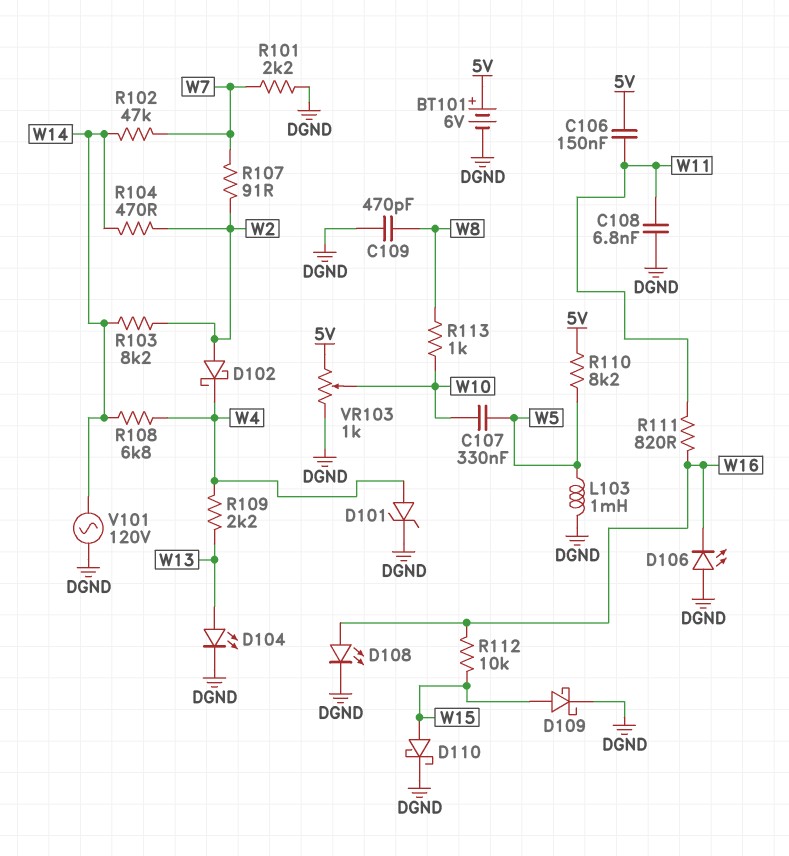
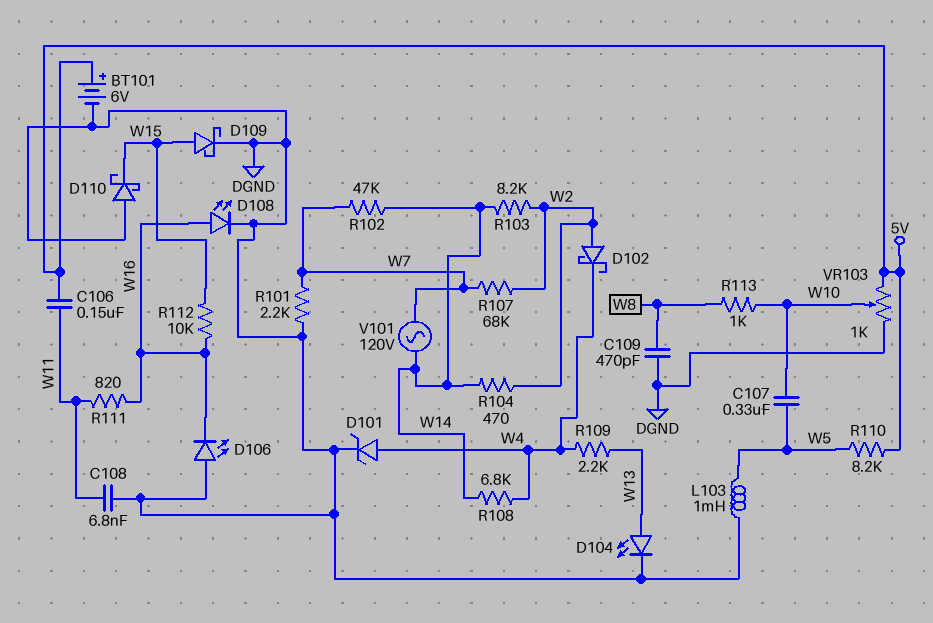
D110: schottky (A W15, K DGND) -> schottky (A DGND, K W15)
R107: 91 (W2, W7) -> 68k (W2, W7)
V101: AC 120V (DGND, W14) -> AC 120V (W7, W14)

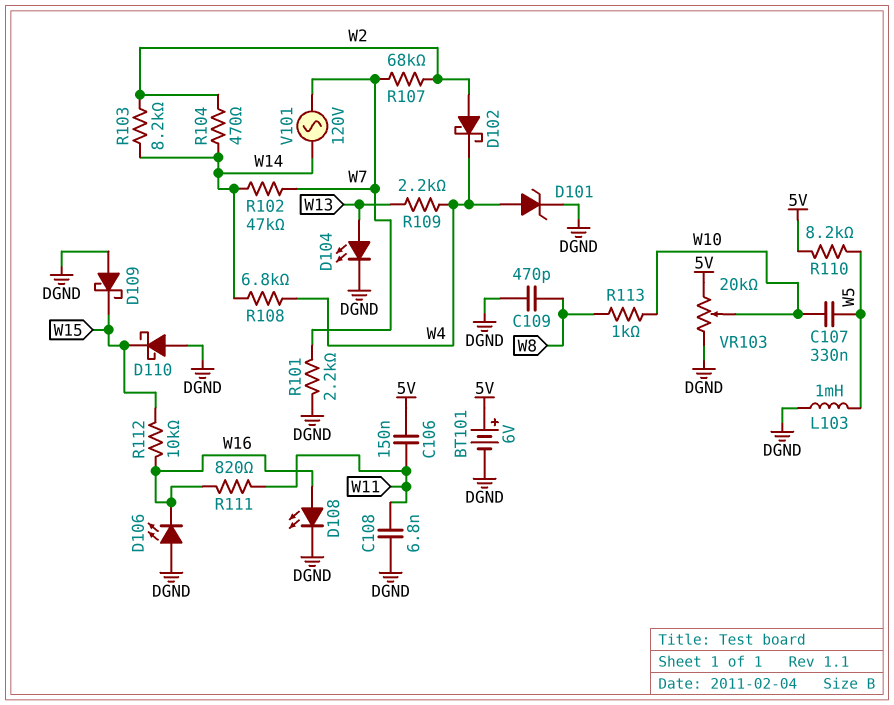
D109: schottky (A W15, K DGND) -> schottky (A DGND, K W15)
VR103: 1k (5V, DGND, wiper W10) -> 20k (5V, DGND, wiper W10)

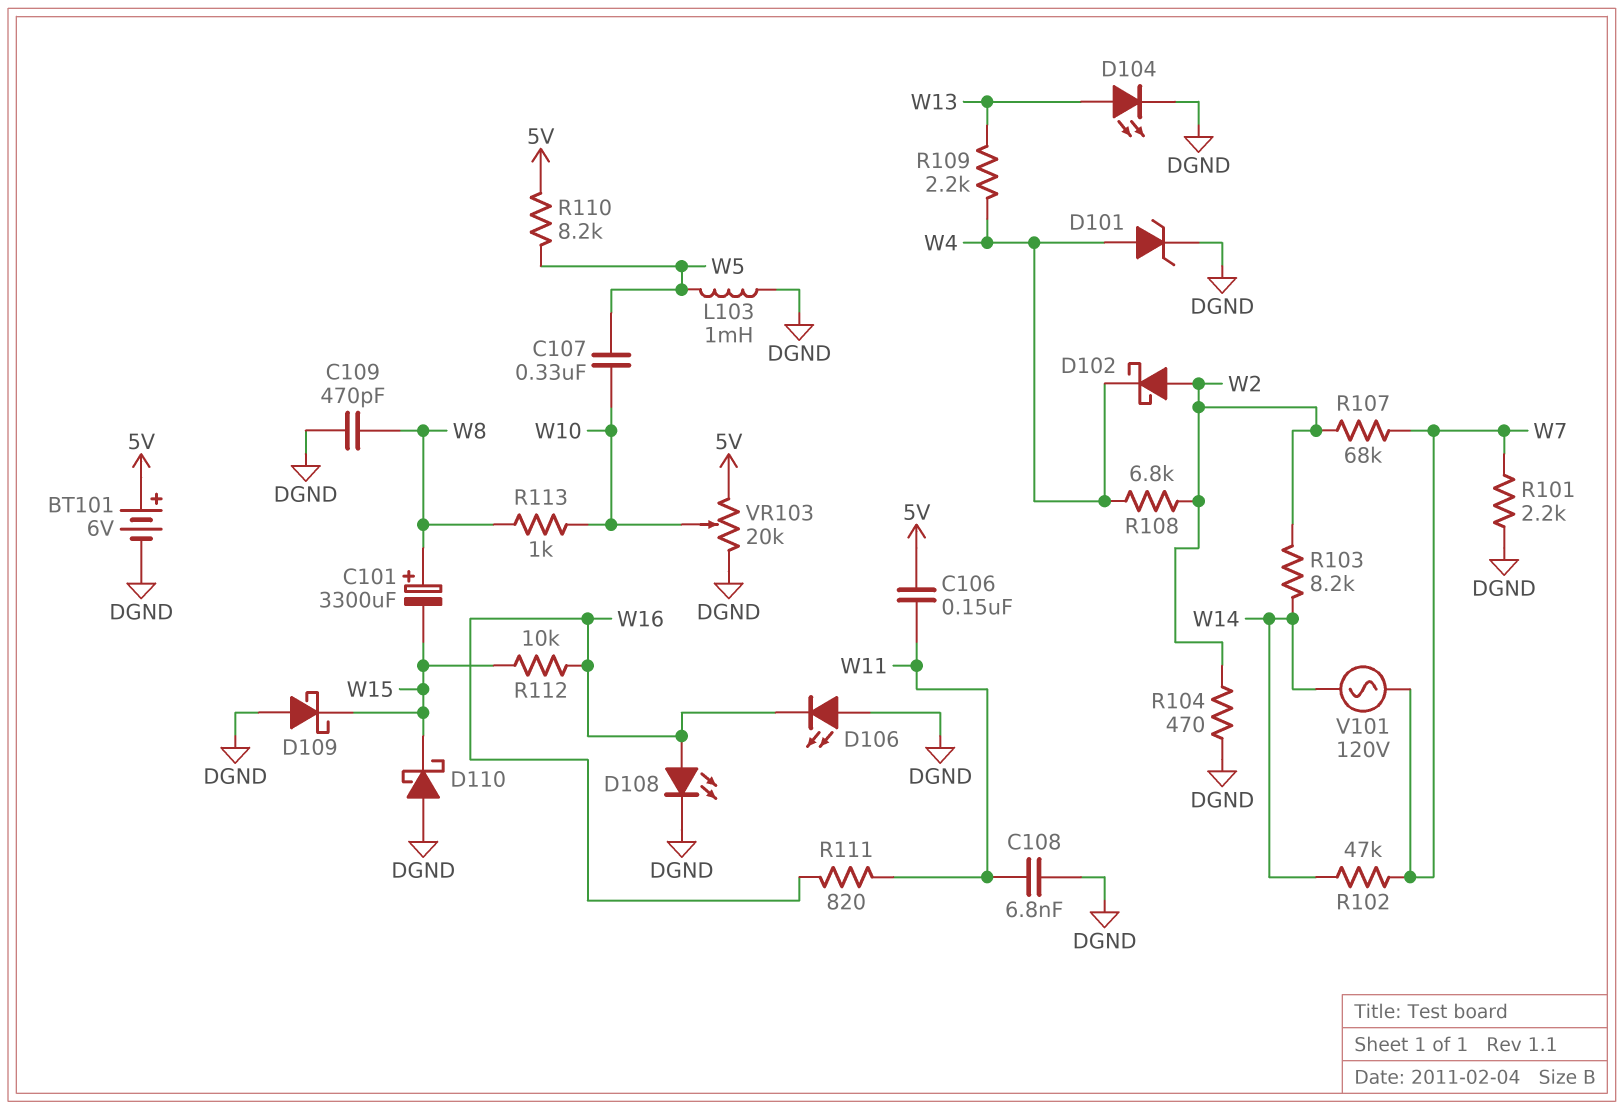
C101: none -> 3300uF (plus W8, minus W15)
R104: 470 (W2, W14) -> 470 (DGND, W2)
R108: 6.8k (W4, W14) -> 6.8k (W2, W4)

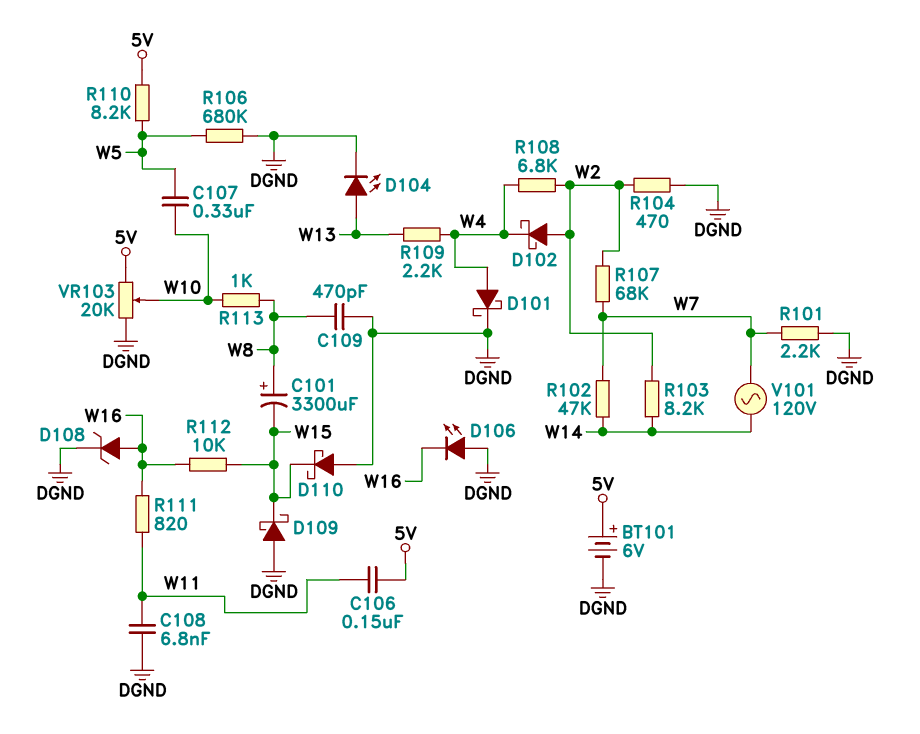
D101: zener (A W4, K DGND) -> schottky (A W4, K DGND)
D108: LED (A W16, K DGND) -> zener (A W16, K DGND)
L103: 1mH (DGND, W5) -> none
R106: none -> 680k (DGND, W5)

